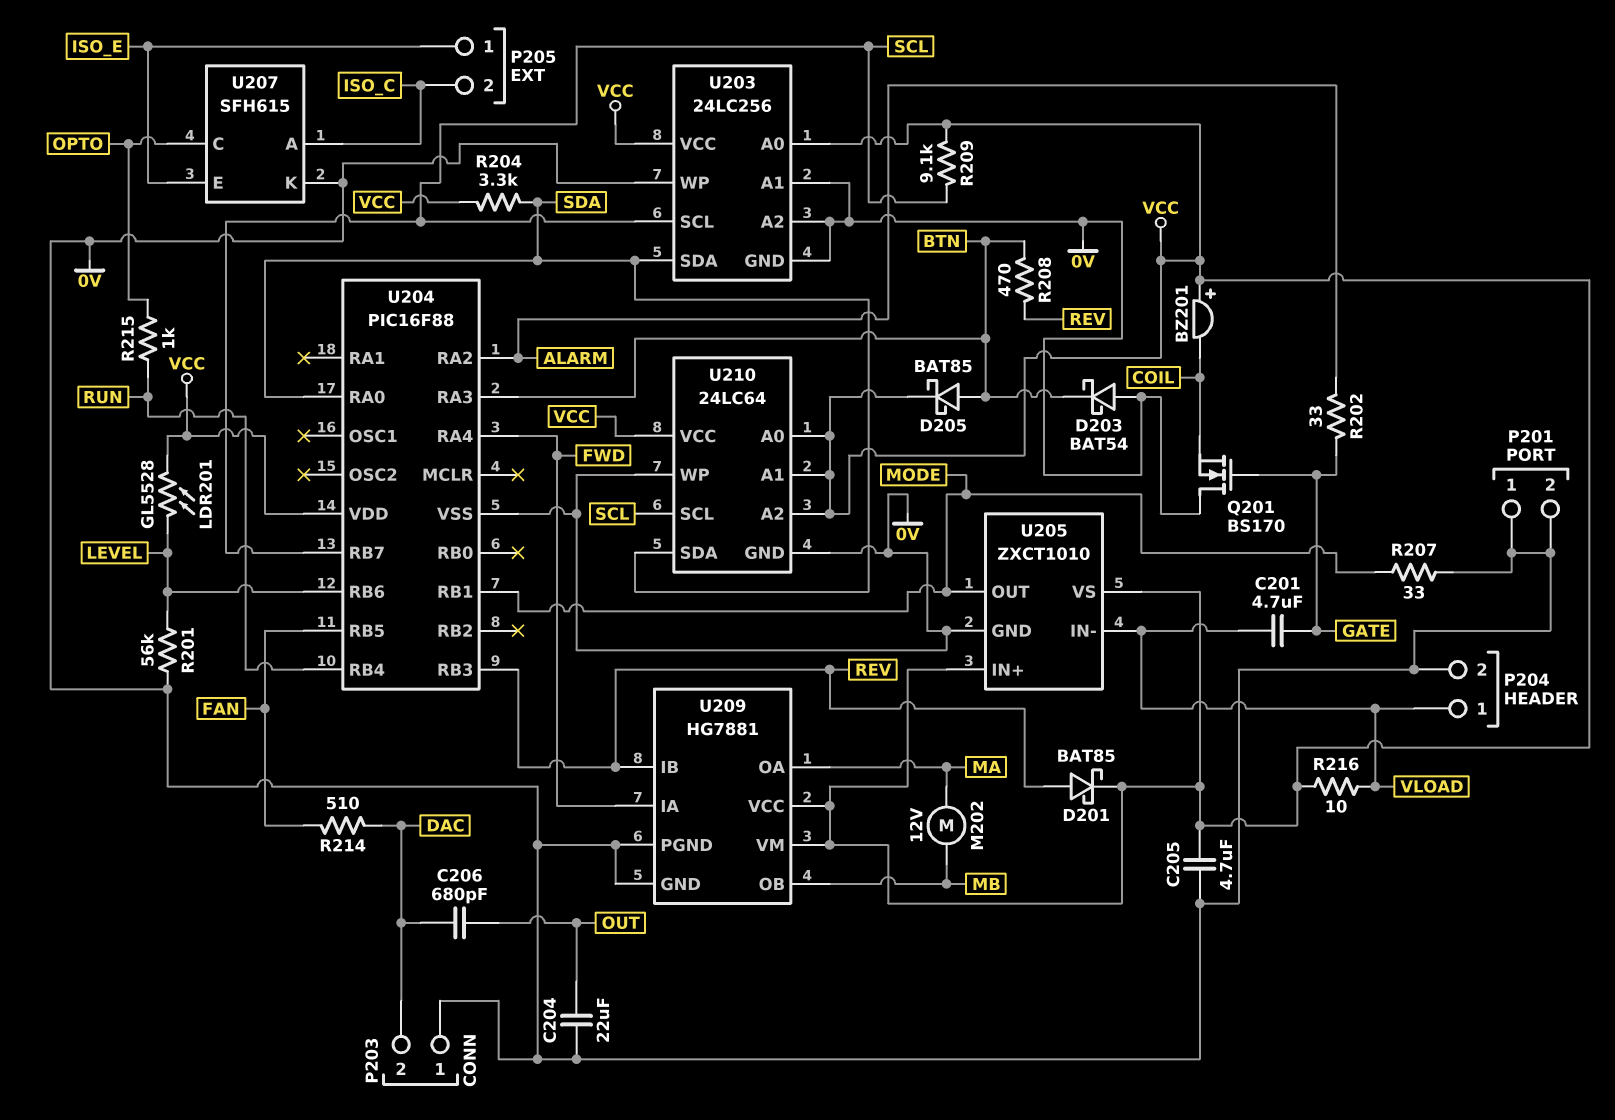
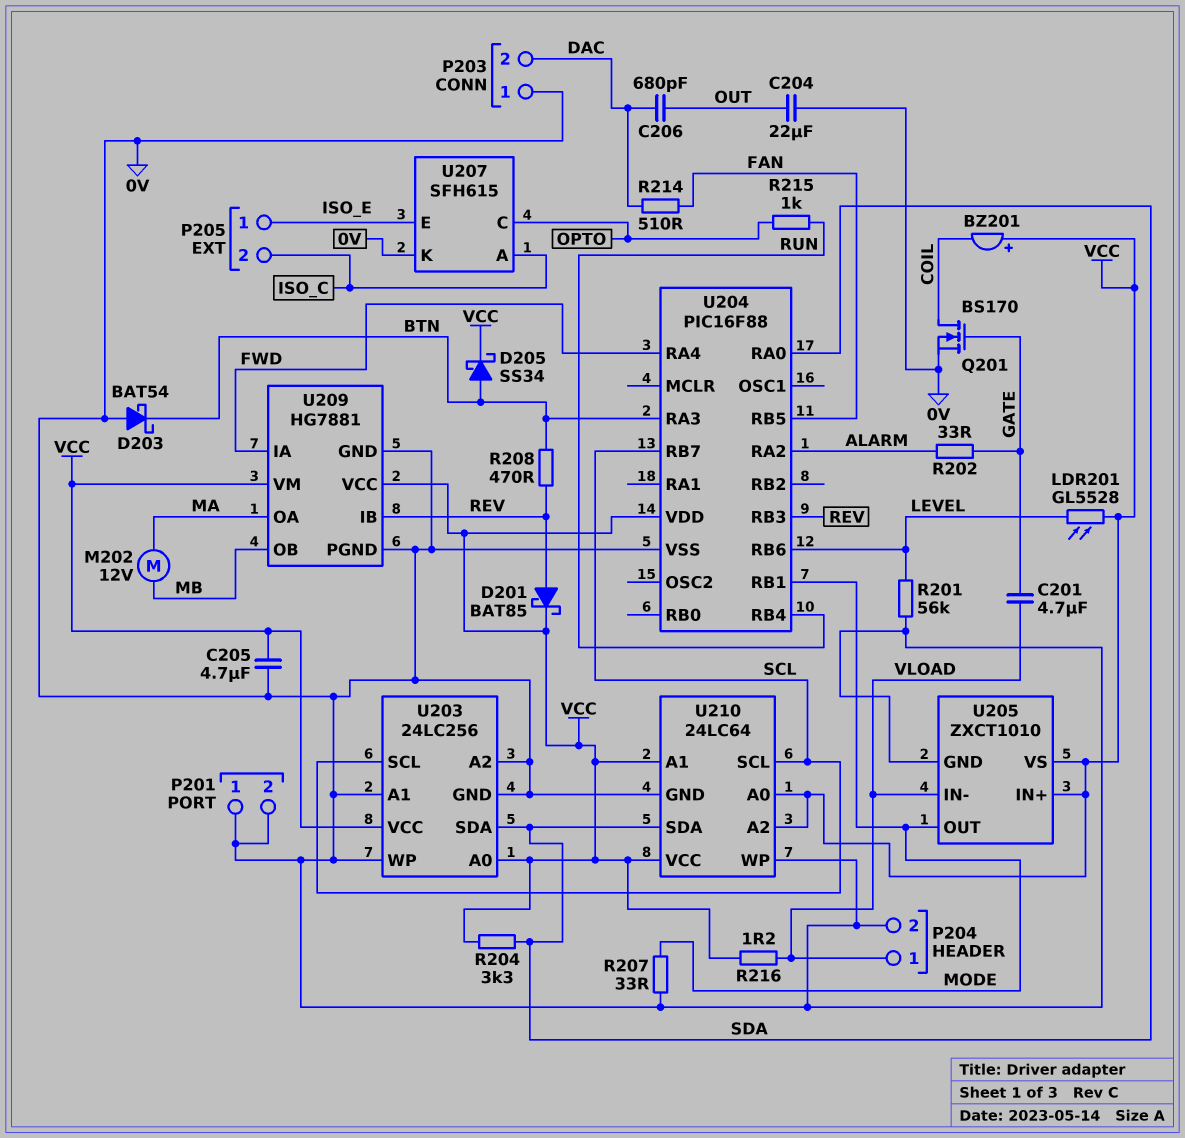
D205: schottky BAT85 (A BTN, K VCC) -> schottky SS34 (A BTN, K VCC)
Q201: NMOS BS170 (G GATE, D 0V, S COIL) -> NMOS BS170 (G GATE, D COIL, S 0V)
R209: 9.1k (SCL, VCC) -> none
R216: 10 (VCC, VLOAD) -> 1.2 (VCC, VLOAD)

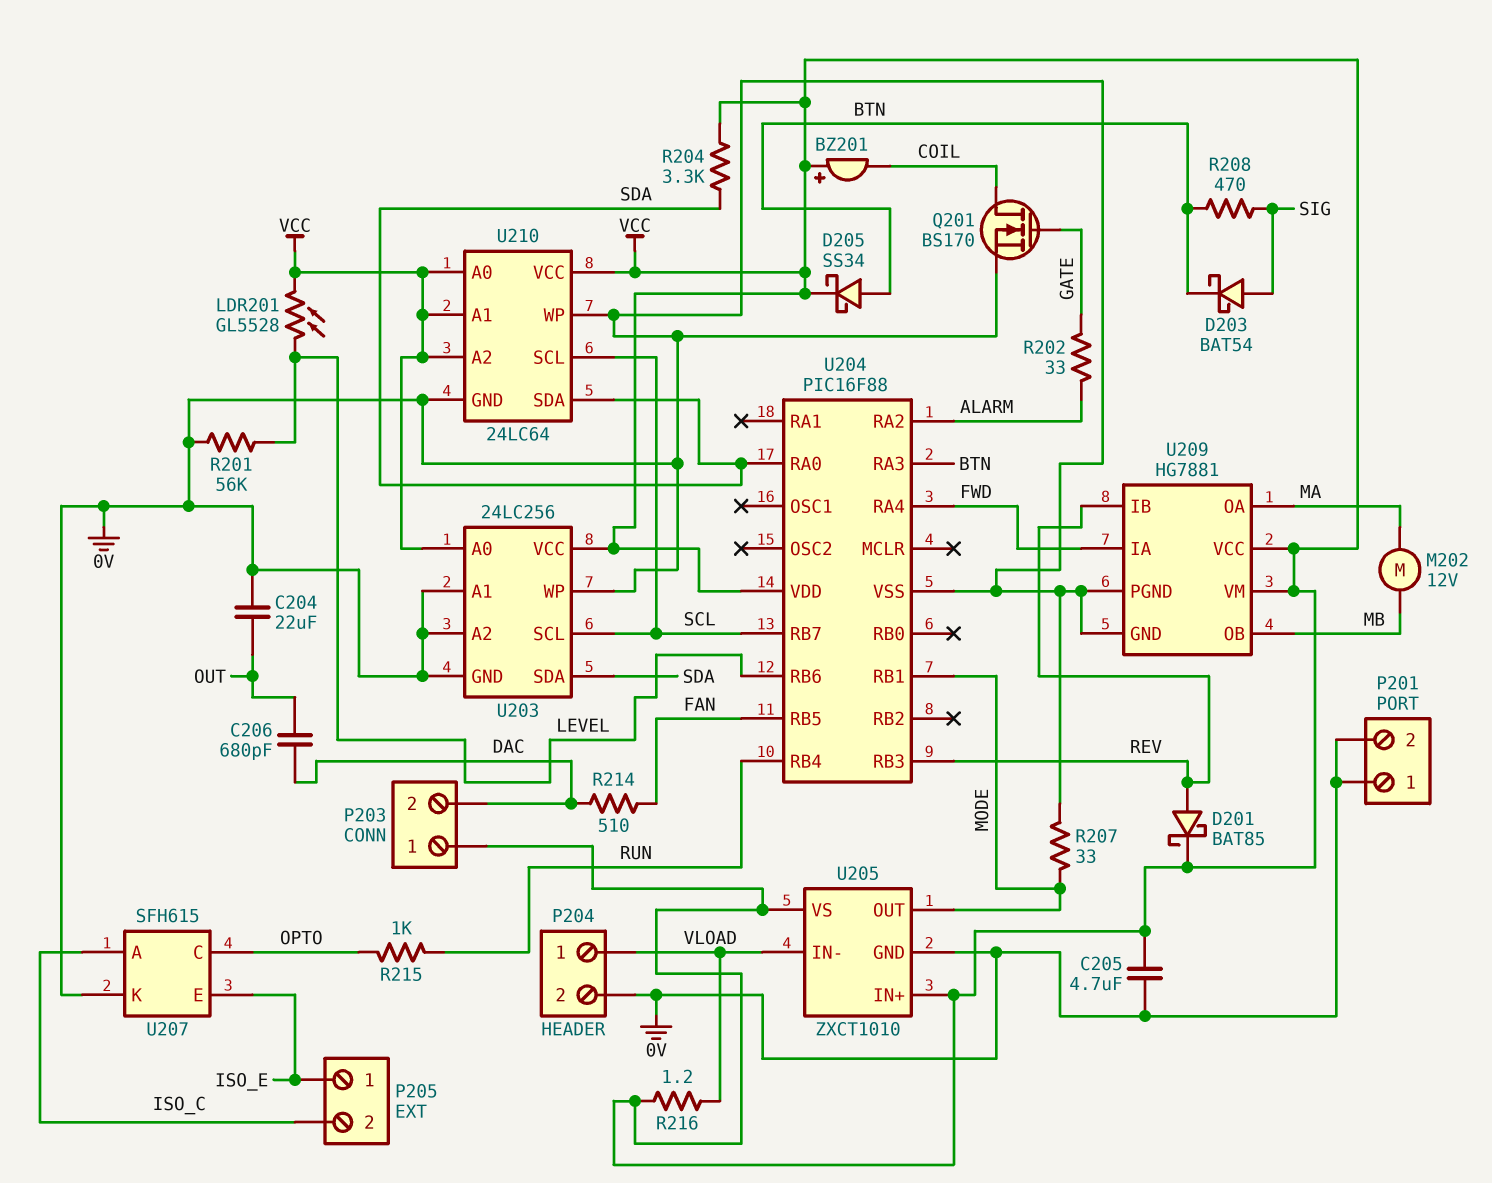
C201: 4.7uF (GATE, VLOAD) -> none
D203: schottky BAT54 (A 0V, K BTN) -> schottky BAT54 (A SIG, K BTN)
P203 pin 1: 0V -> VCC
R208: 470 (BTN, REV) -> 470 (BTN, SIG)

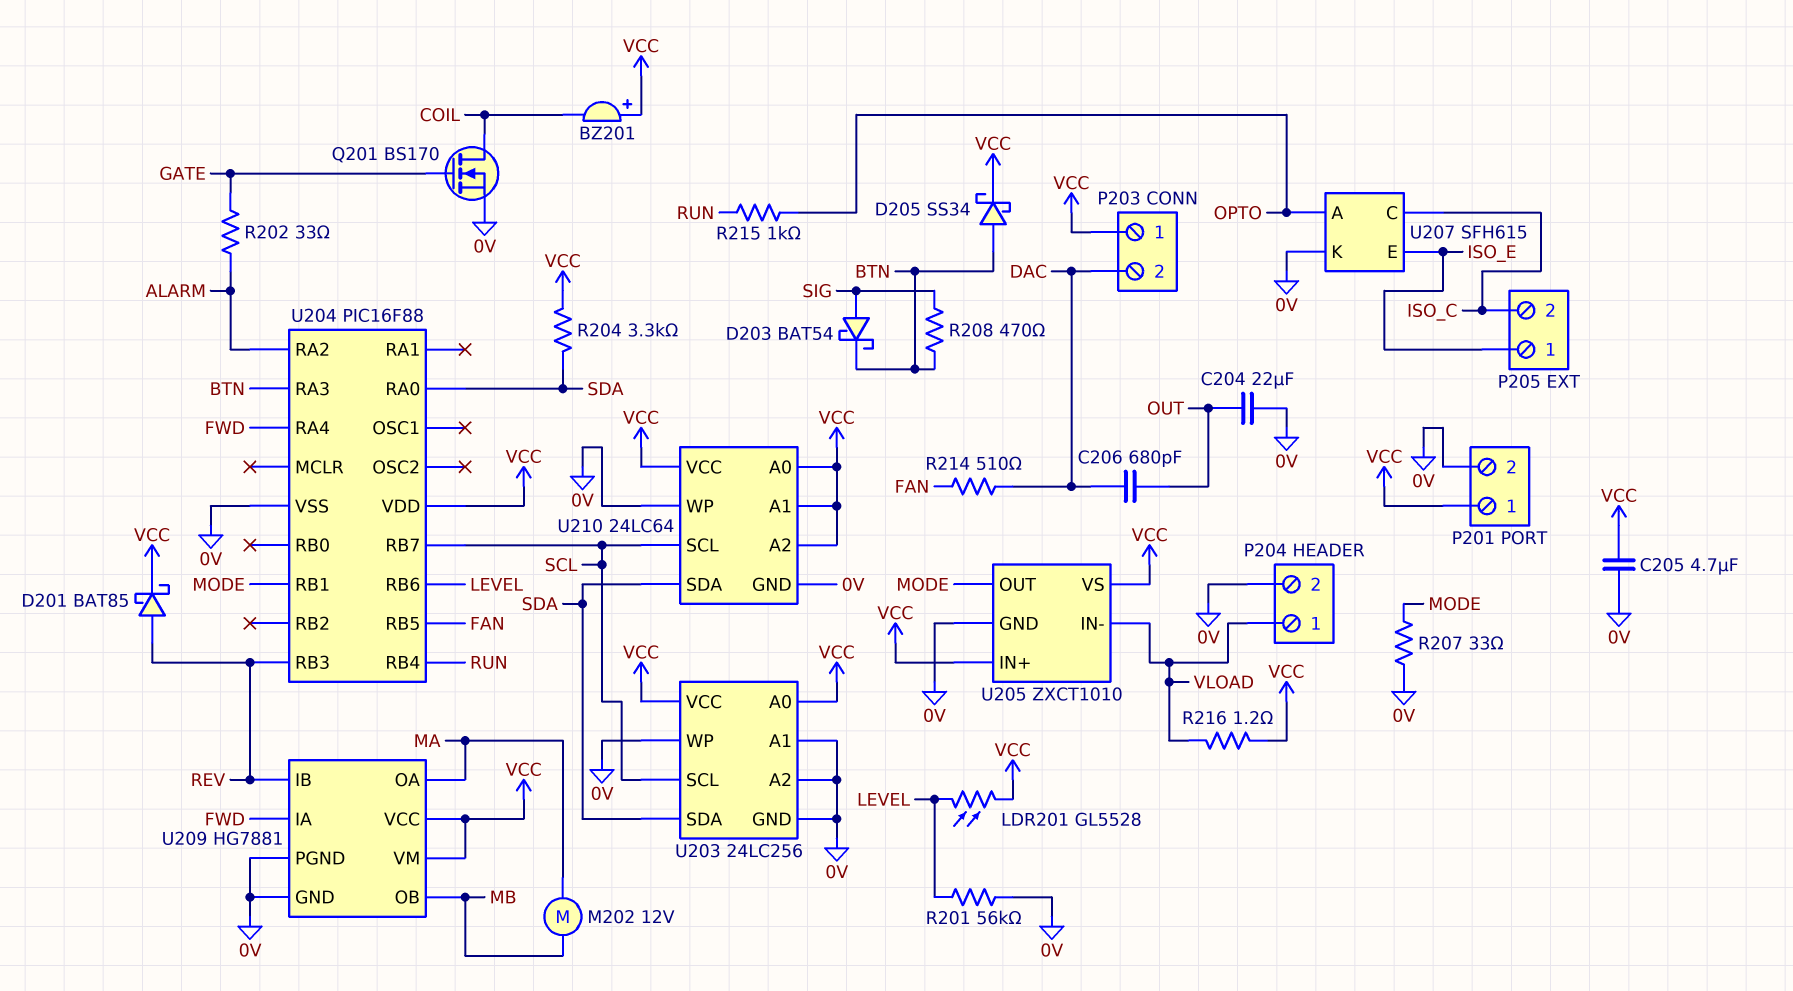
P201 pin 1: 0V -> VCC
U207 pin A: ISO_C -> OPTO
U207 pin C: OPTO -> ISO_C

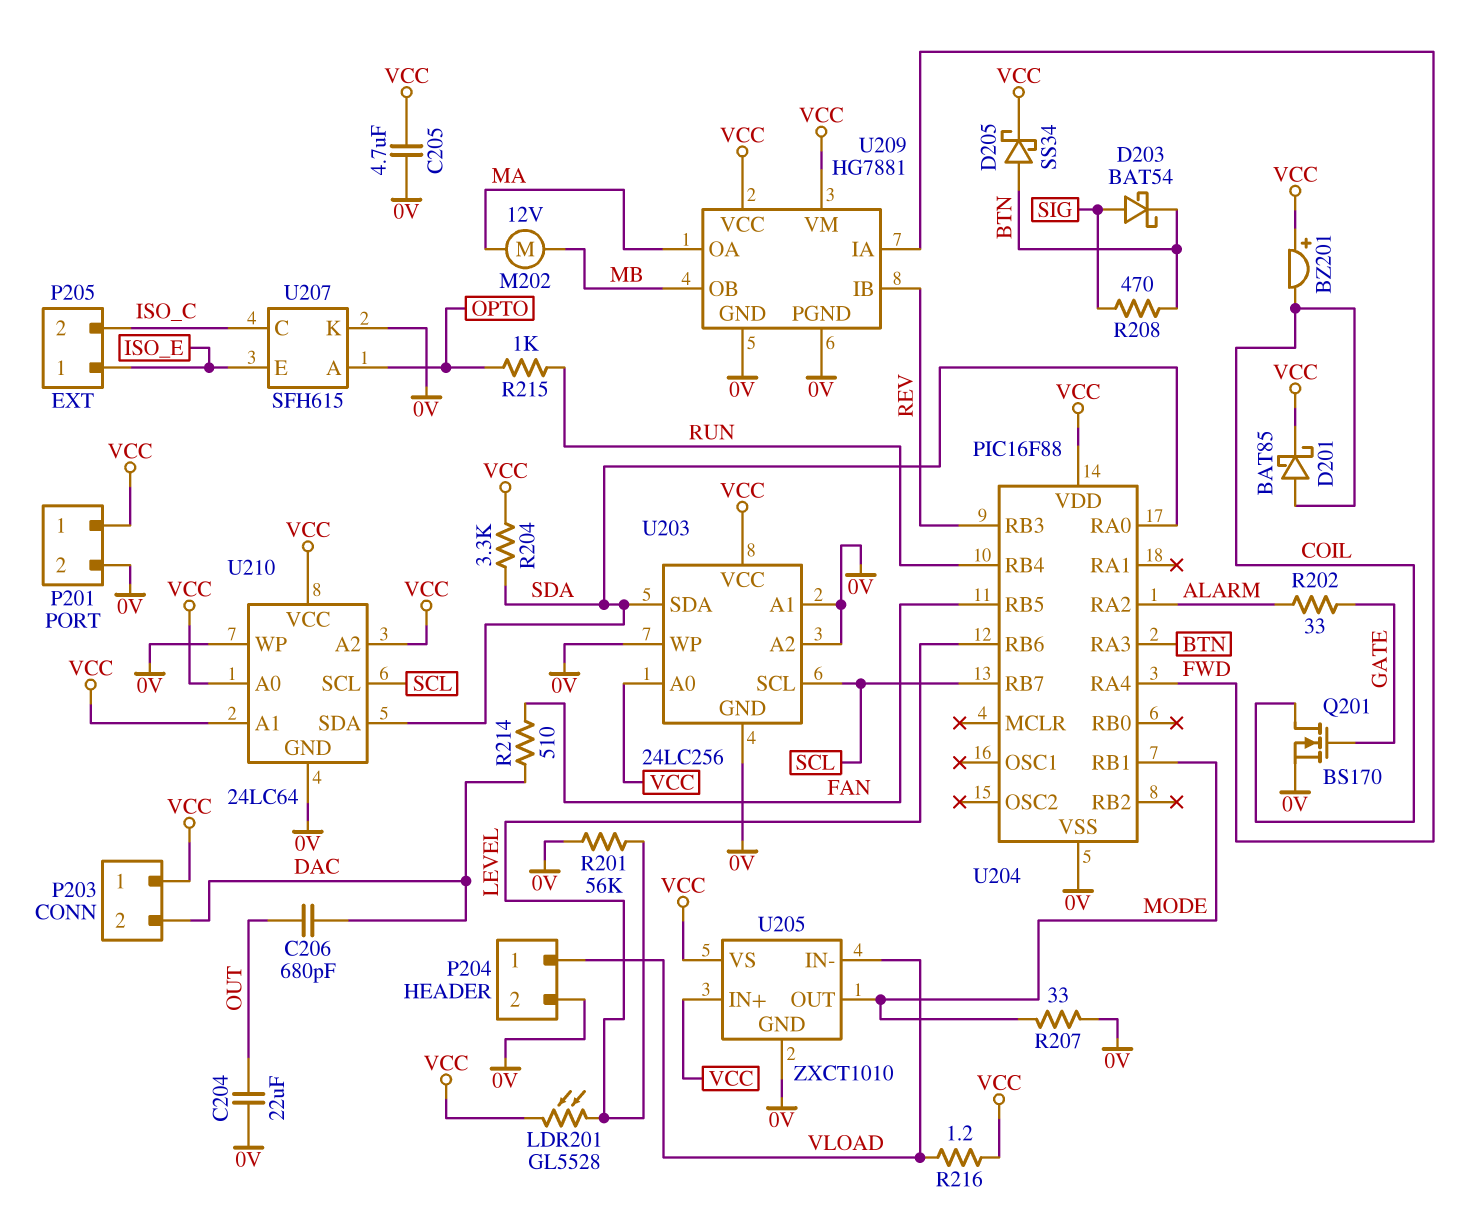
D201: schottky BAT85 (A REV, K VCC) -> schottky BAT85 (A COIL, K VCC)

